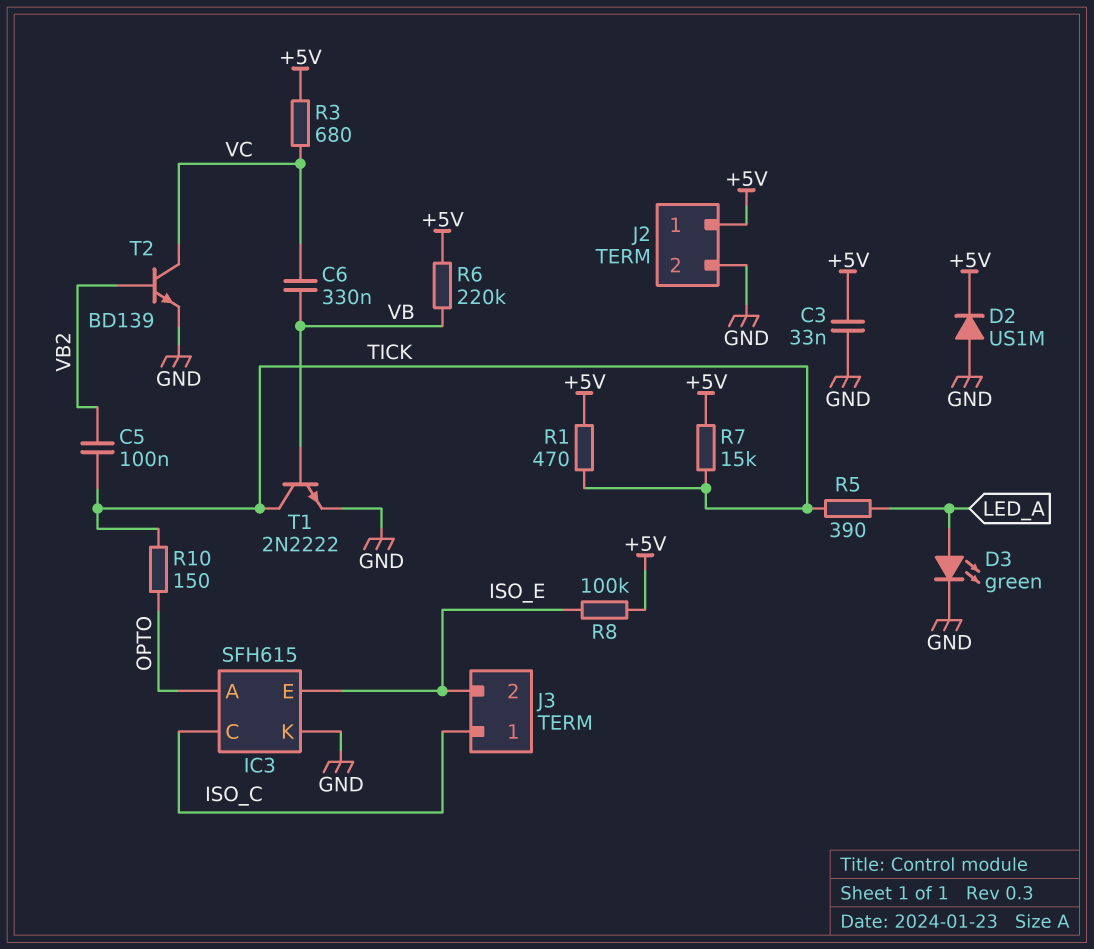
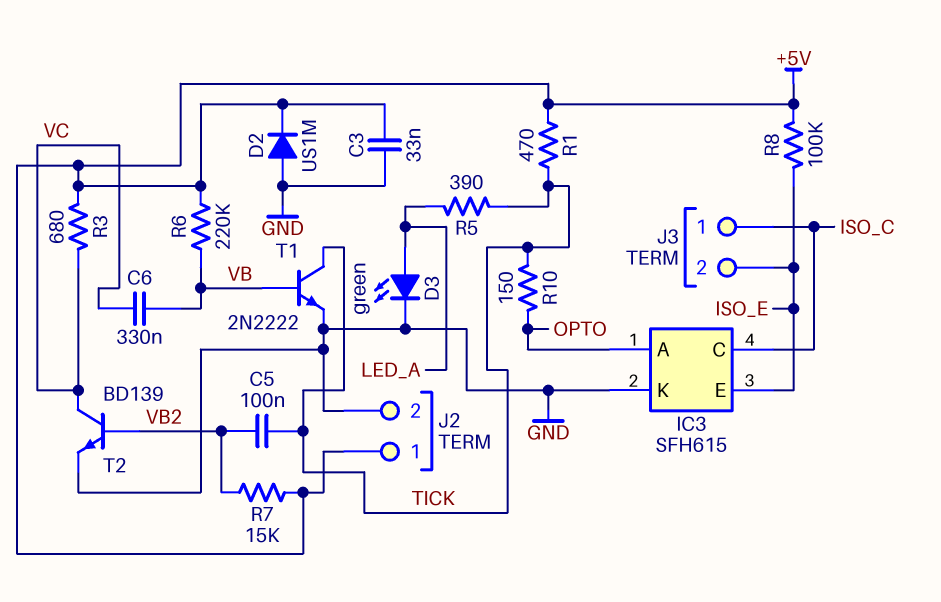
R7: 15k (+5V, TICK) -> 15k (+5V, VB2)

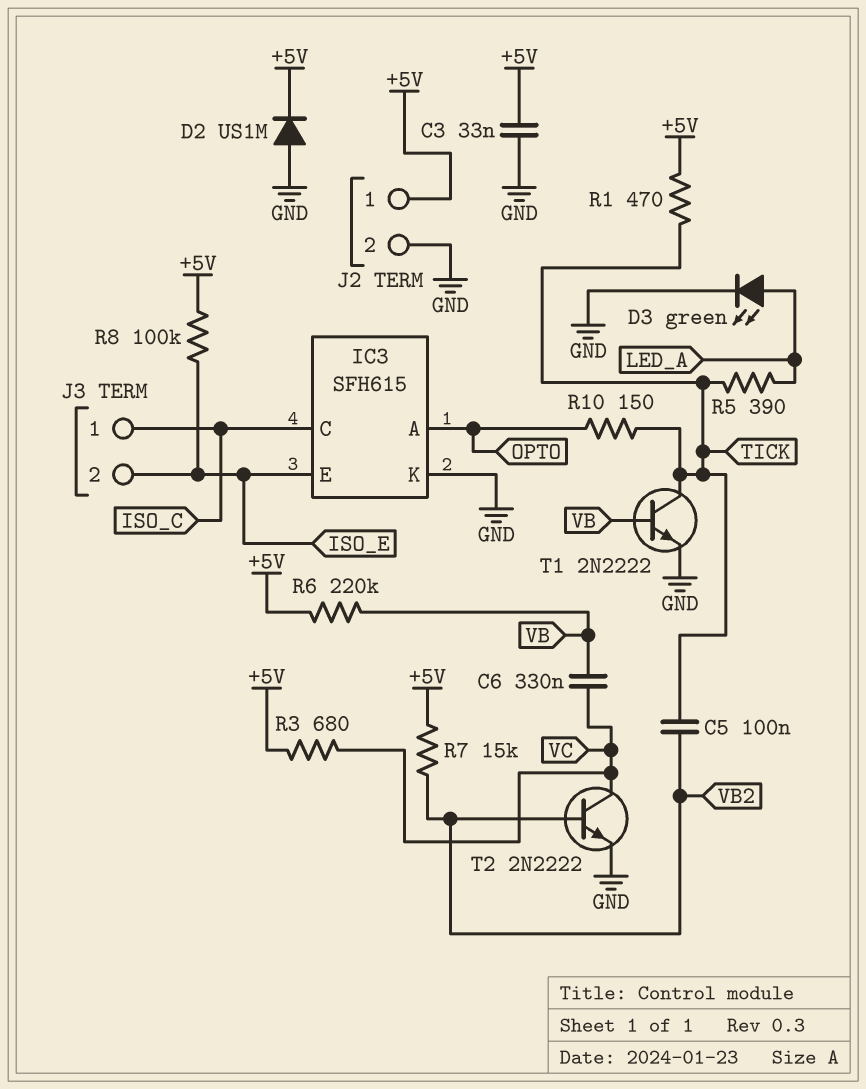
T2: NPN BD139 (B VB2, C VC, E GND) -> NPN 2N2222 (B VB2, C VC, E GND)

